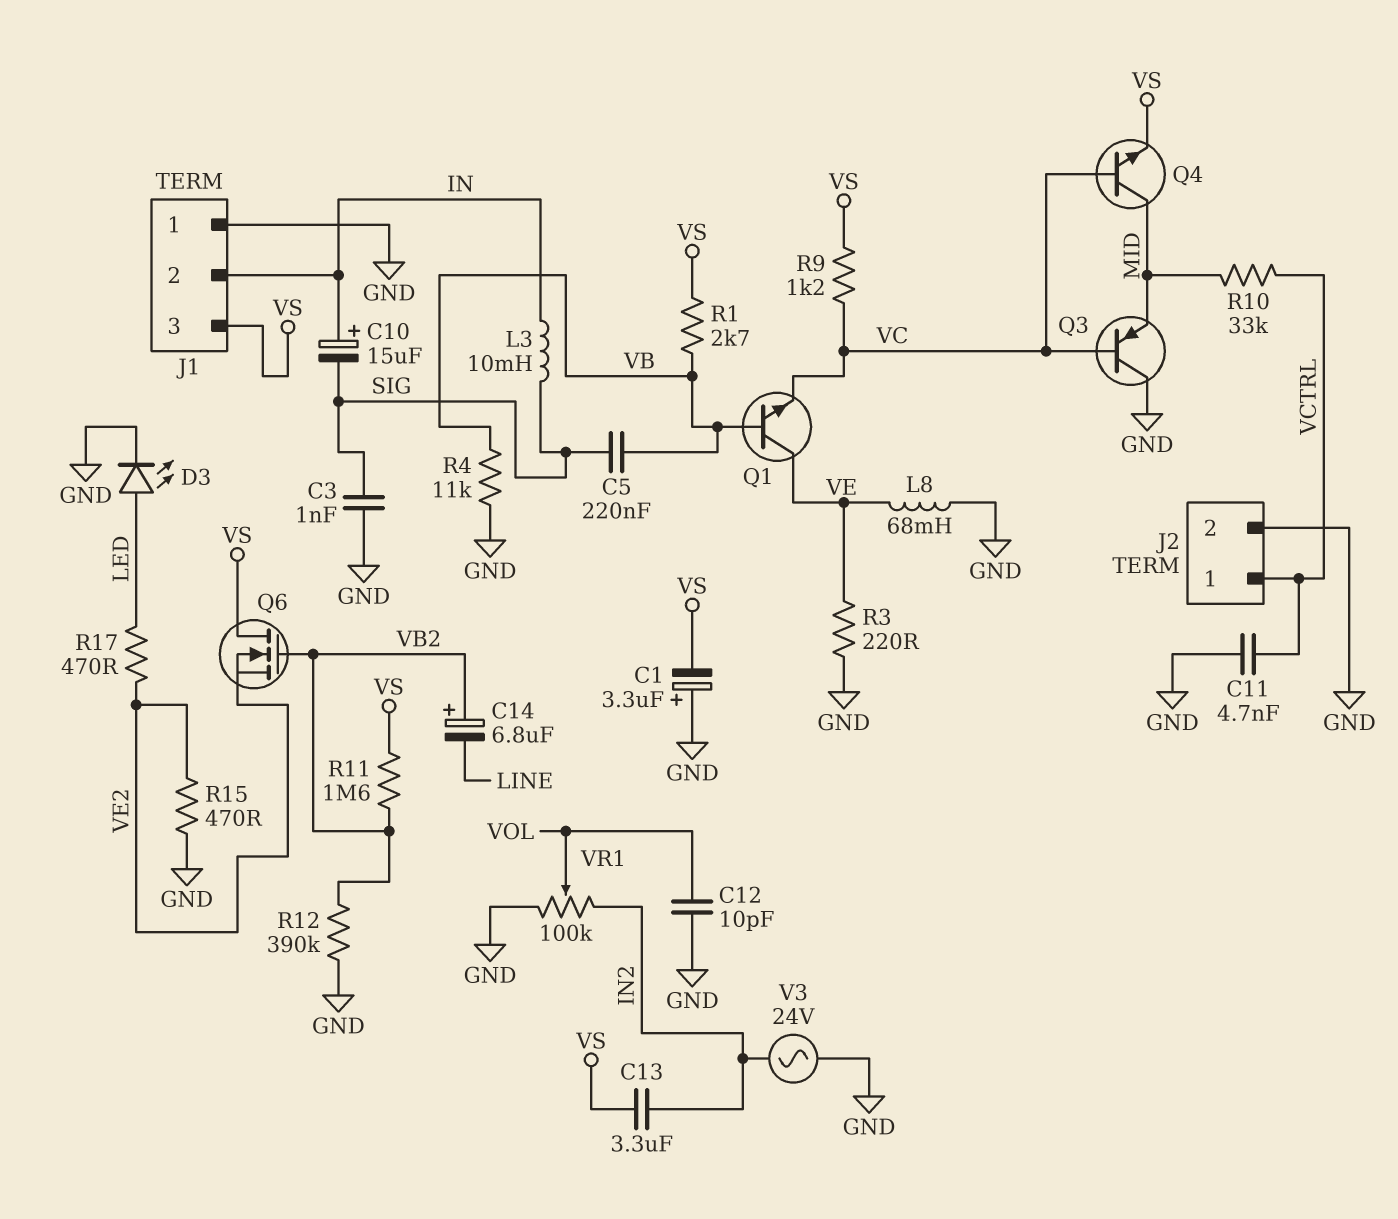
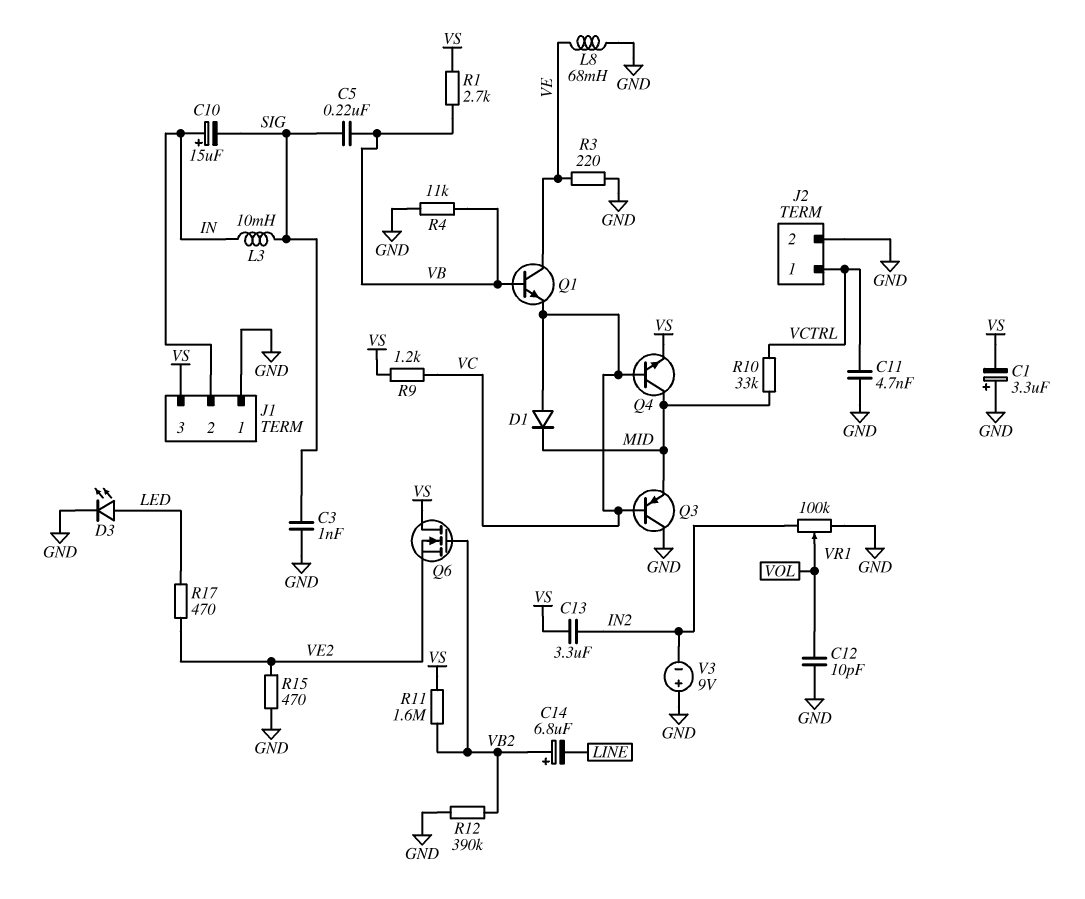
D1: none -> diode (A VC, K MID)
V3: AC 24V (GND, IN2) -> 9V (plus GND, minus IN2)

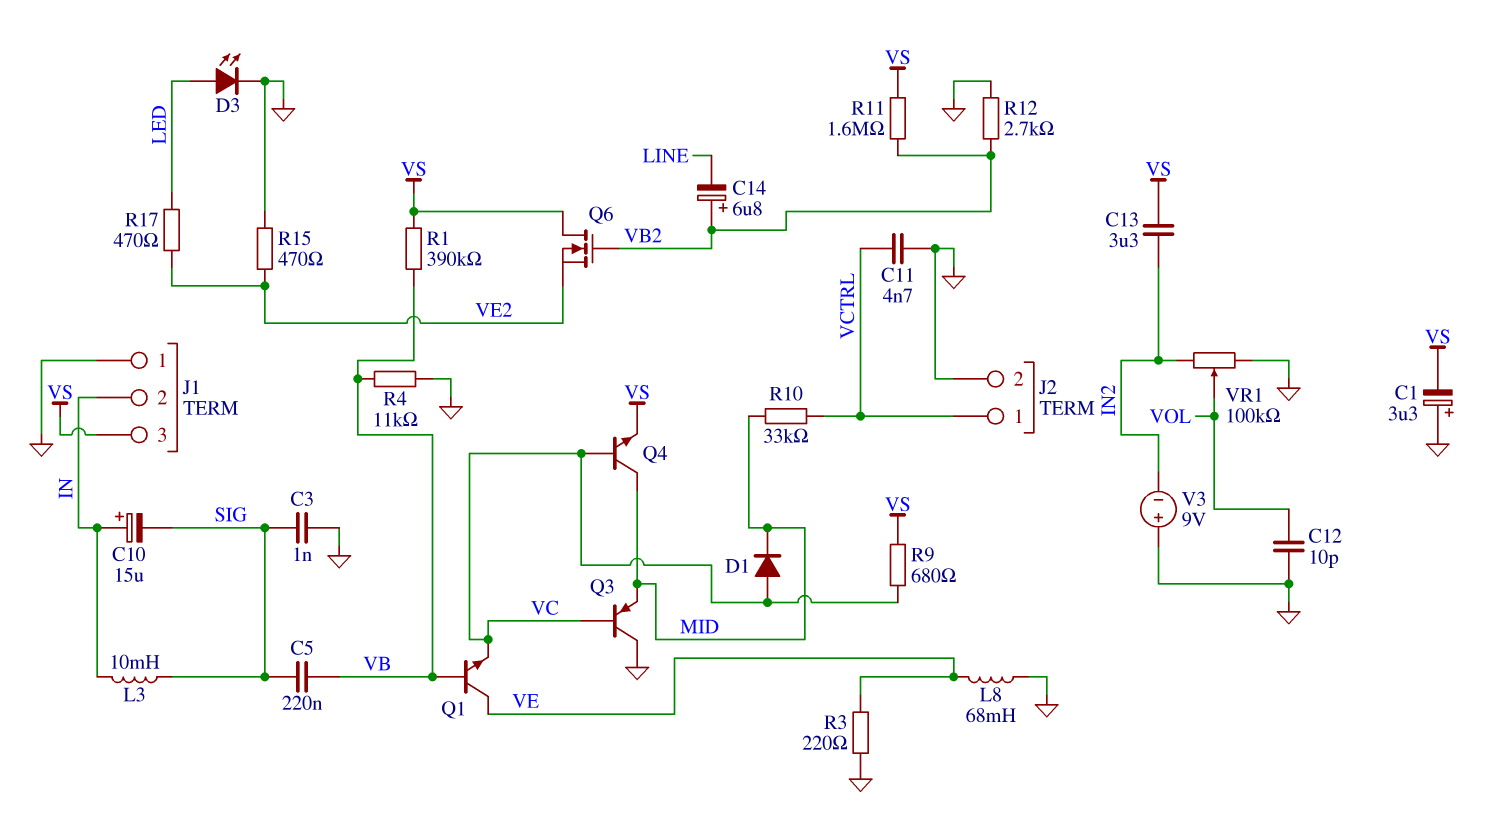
R1: 2.7k (VB, VS) -> 390k (VB, VS)
R9: 1.2k (VC, VS) -> 680 (VC, VS)
R12: 390k (GND, VB2) -> 2.7k (GND, VB2)

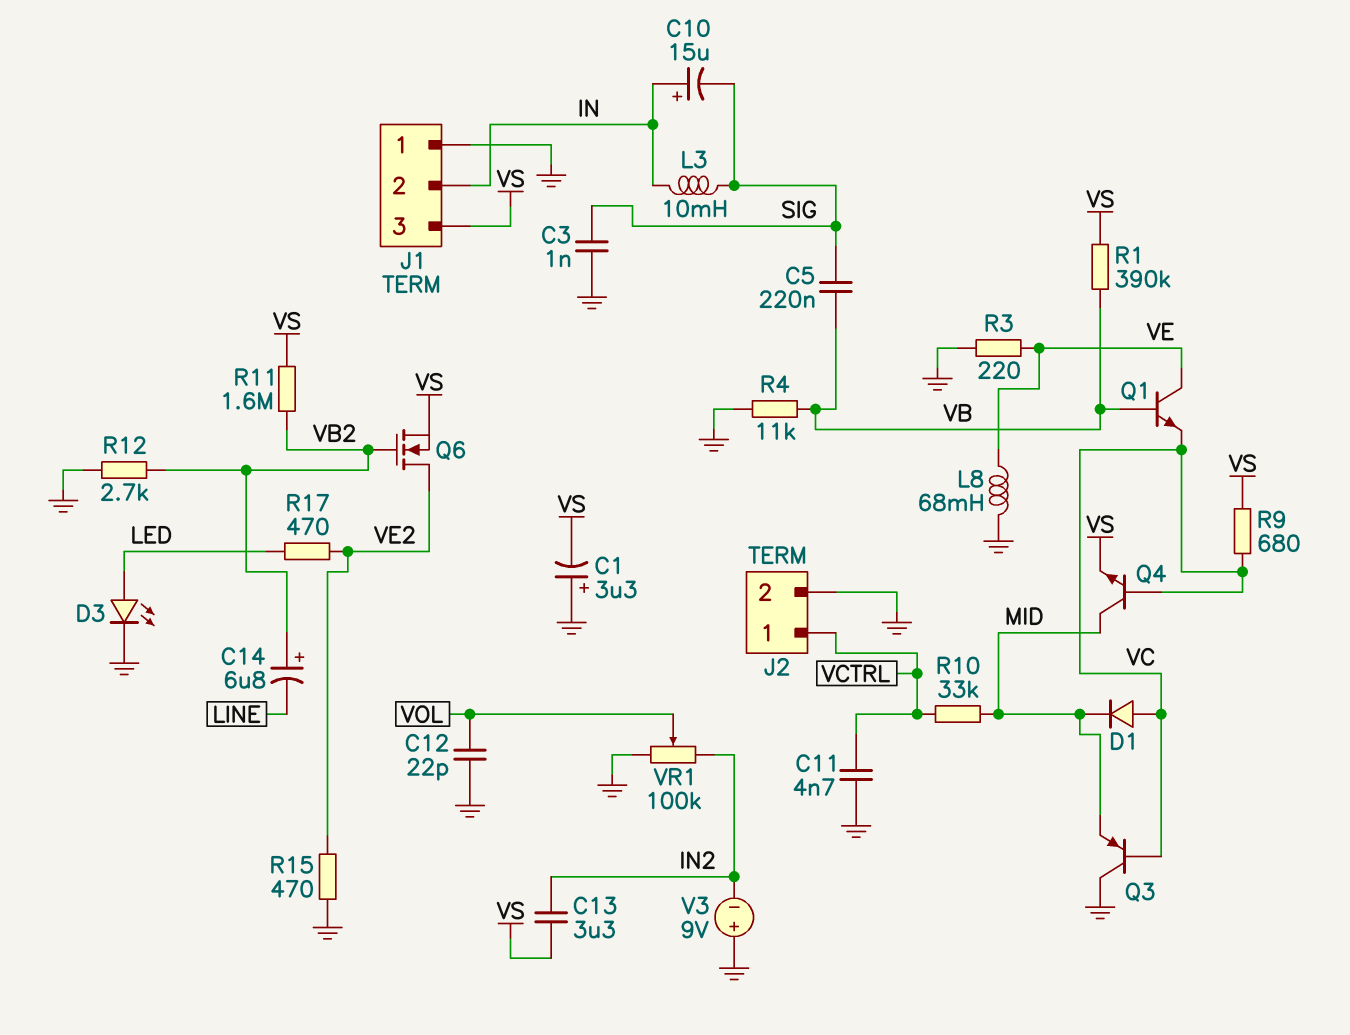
C12: 10pF (GND, VOL) -> 22pF (GND, VOL)
Q6: NMOS (G VB2, D VS, S VE2) -> NMOS (G VB2, D VE2, S VS)

